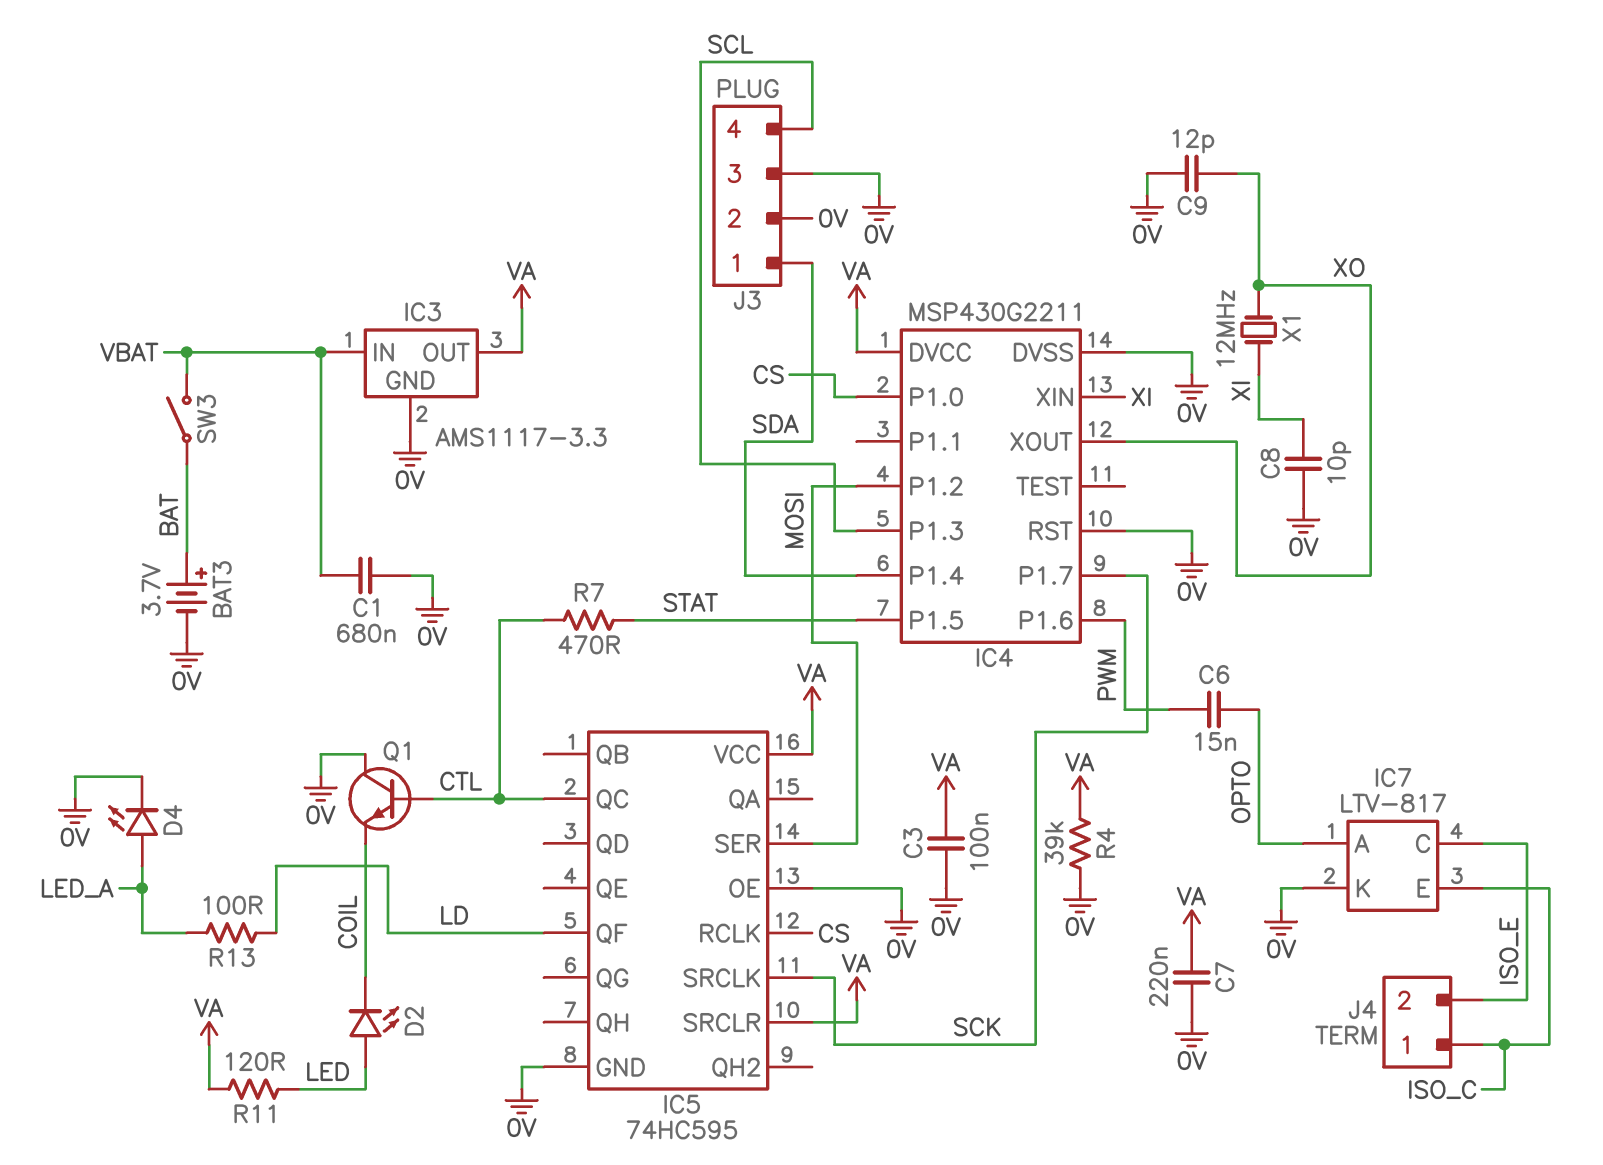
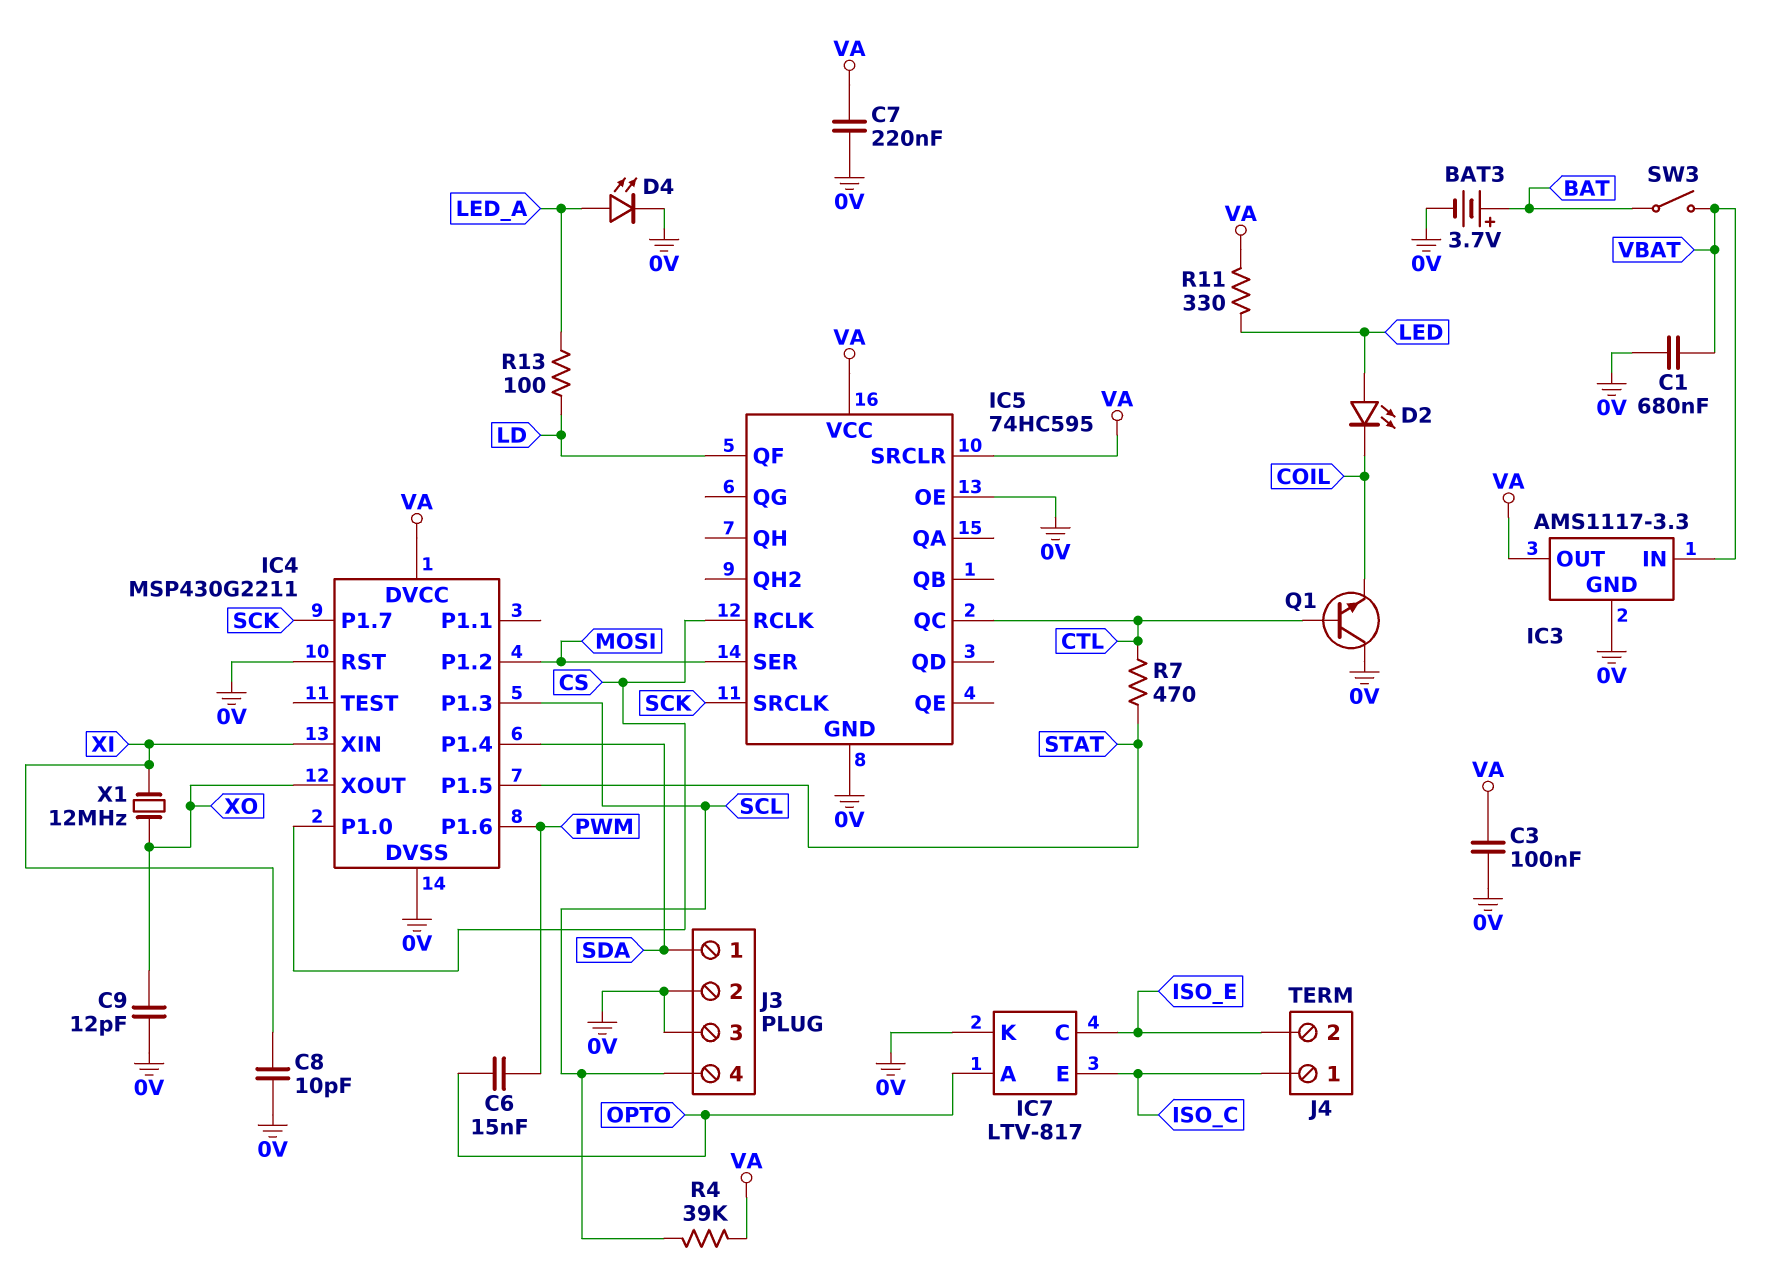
R4: 39k (0V, VA) -> 39k (SCL, VA)
R11: 120 (LED, VA) -> 330 (LED, VA)

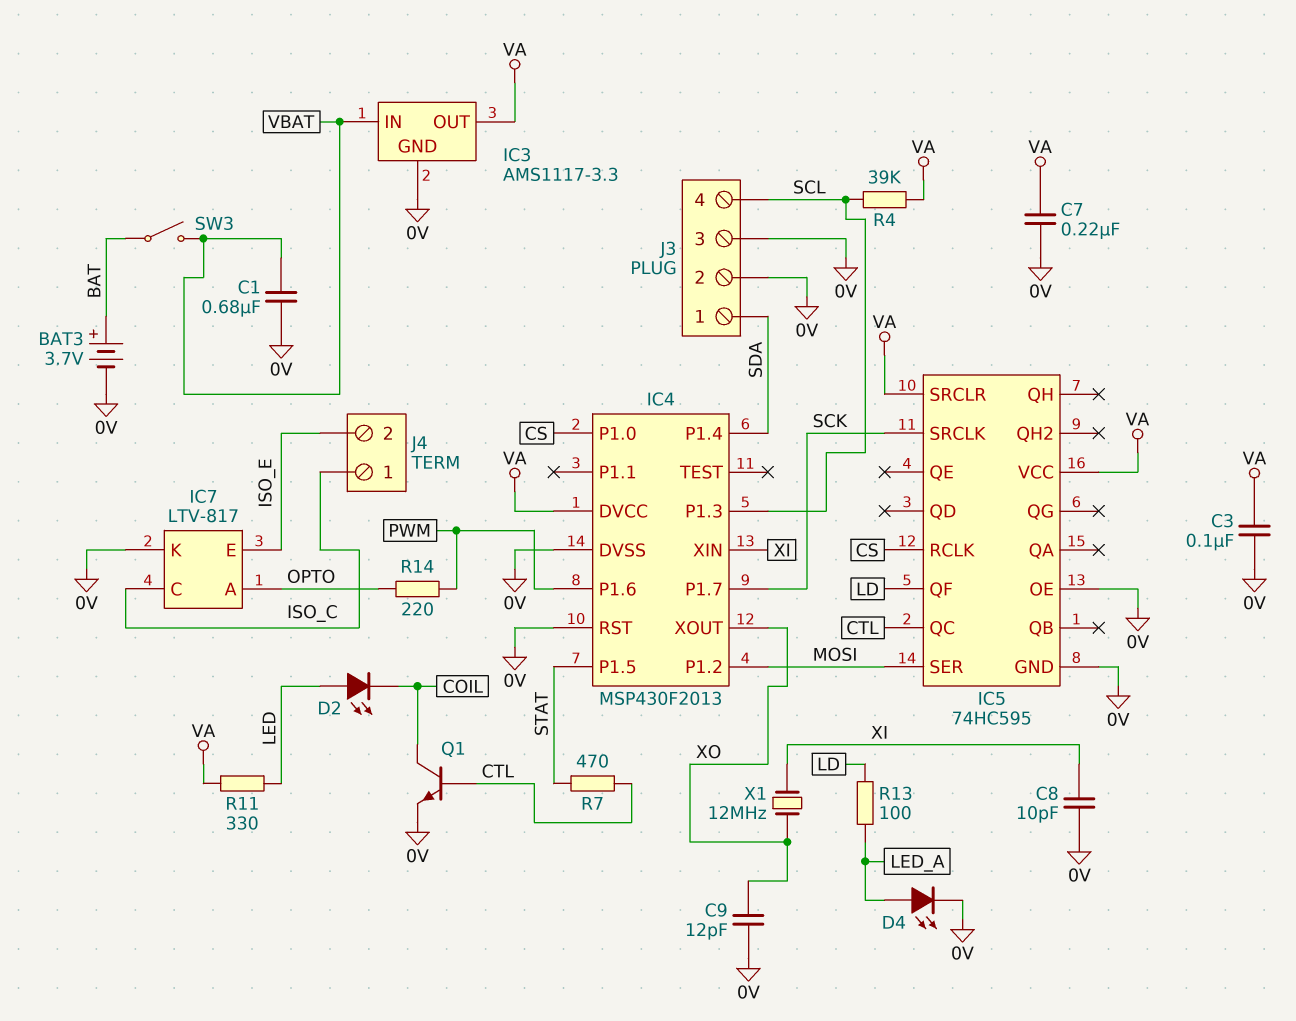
C6: 15nF (OPTO, PWM) -> none
IC4: MSP430G2211 -> MSP430F2013
IC7 pin C: ISO_E -> ISO_C
IC7 pin E: ISO_C -> ISO_E
Q1: NPN (B CTL, C 0V, E COIL) -> NPN (B CTL, C COIL, E 0V)
R14: none -> 220 (OPTO, PWM)

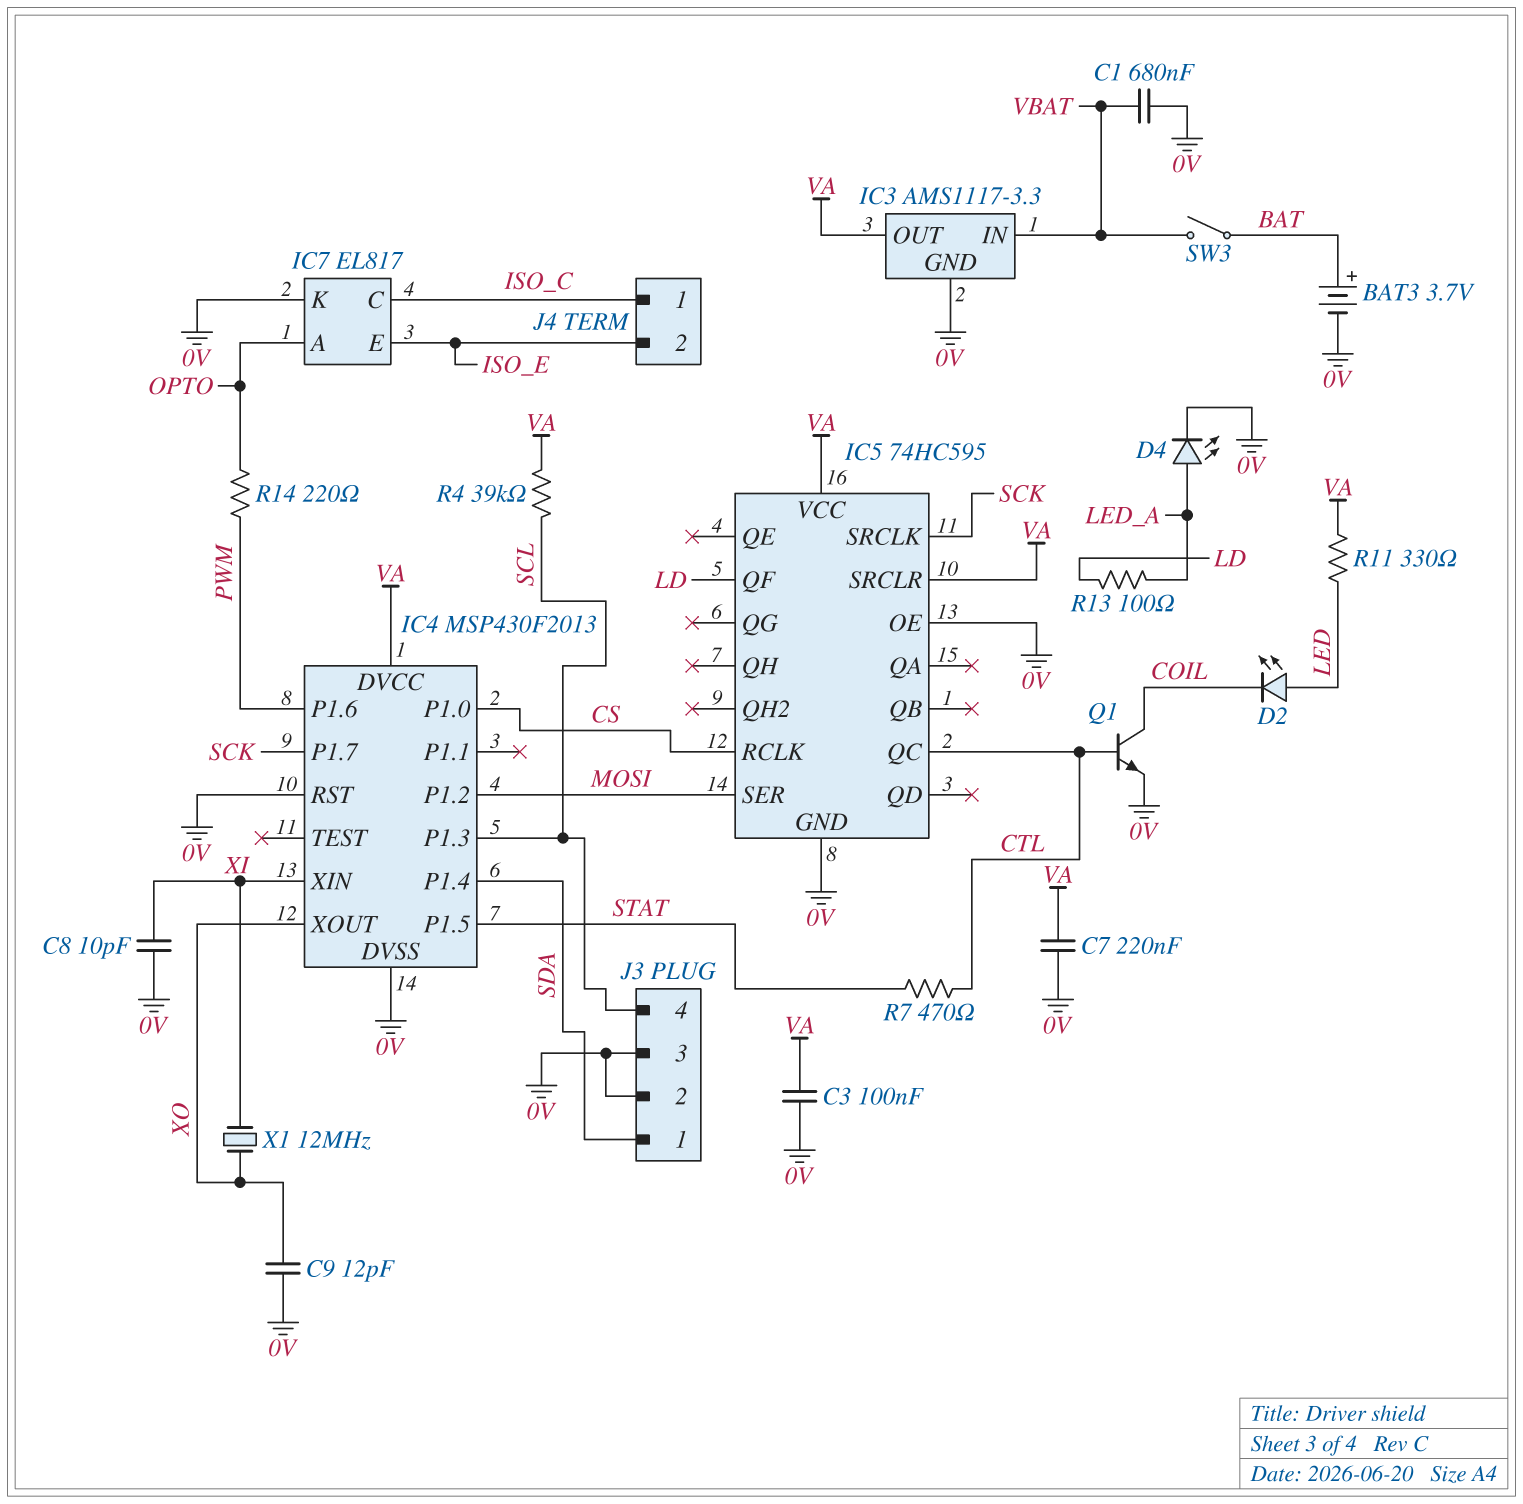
IC7: LTV-817 -> EL817

